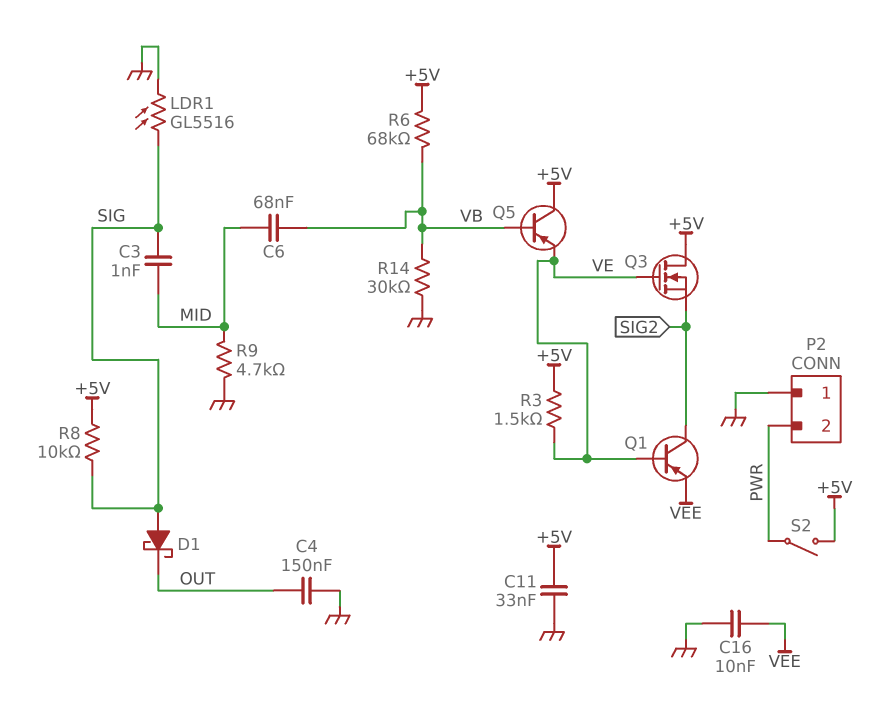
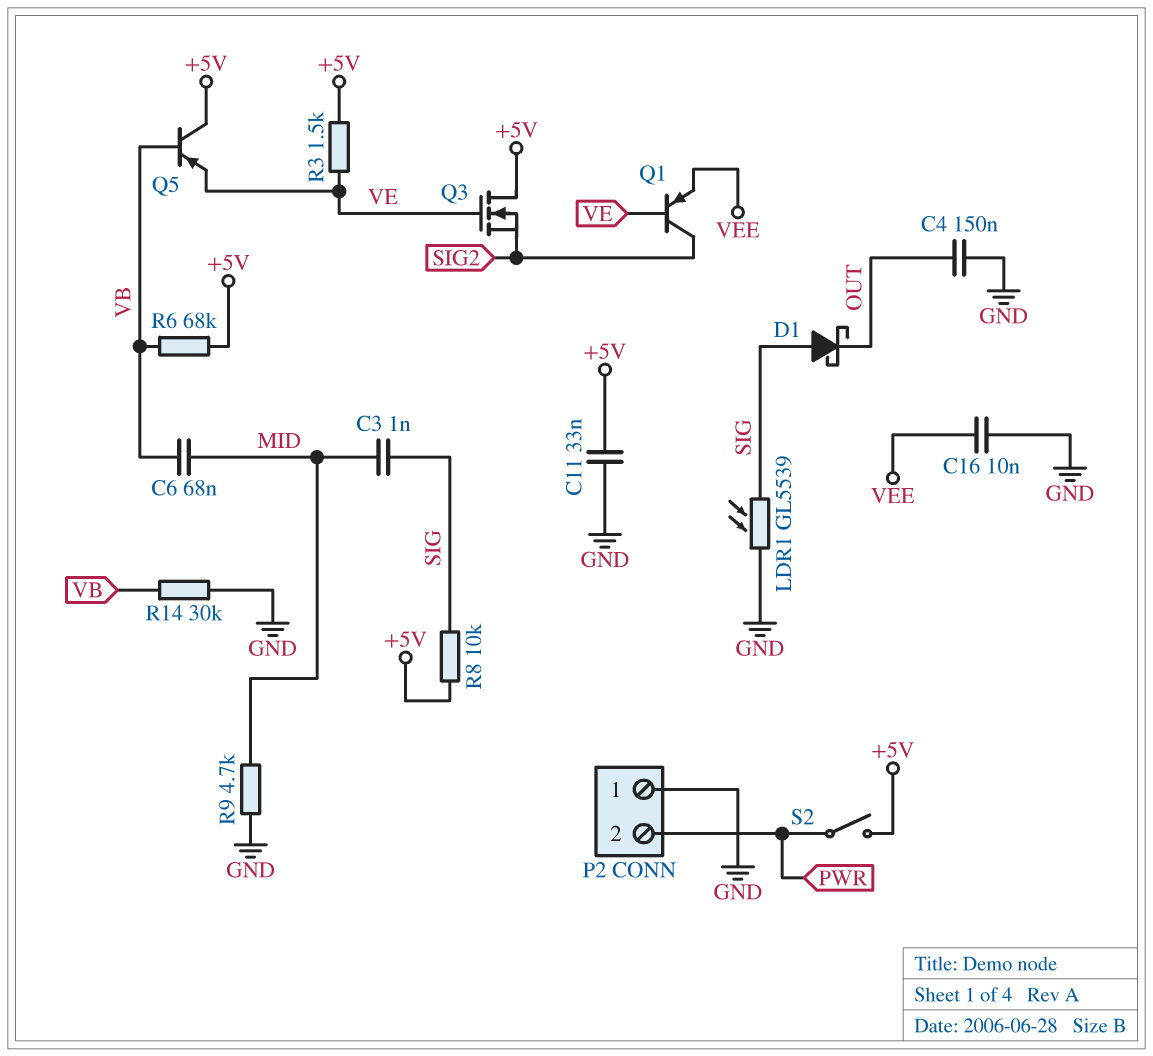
LDR1: GL5516 (GND, SIG) -> GL5539 (GND, SIG)

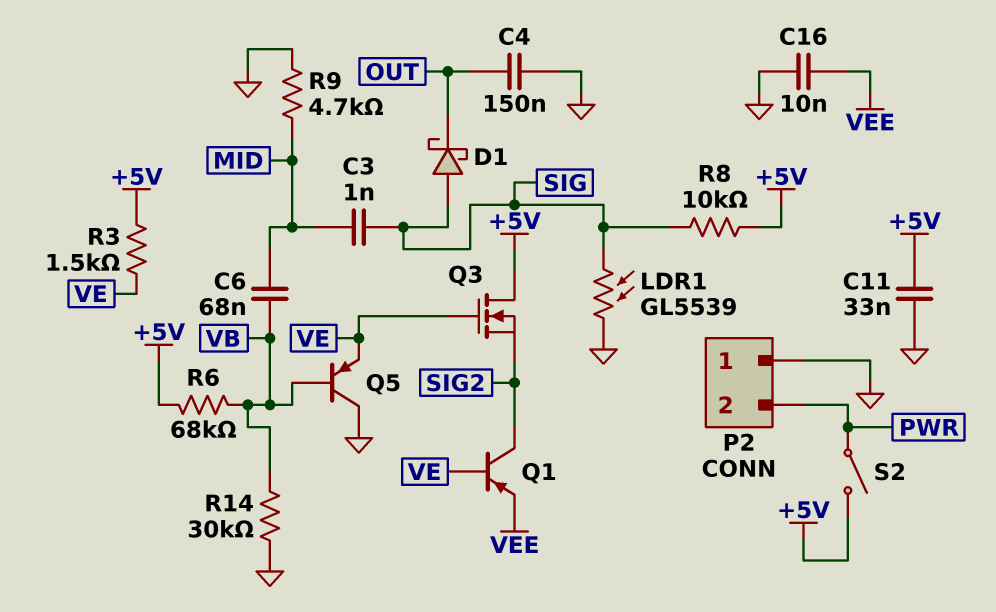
Q5: PNP (B VB, C +5V, E VE) -> PNP (B VB, C GND, E VE)

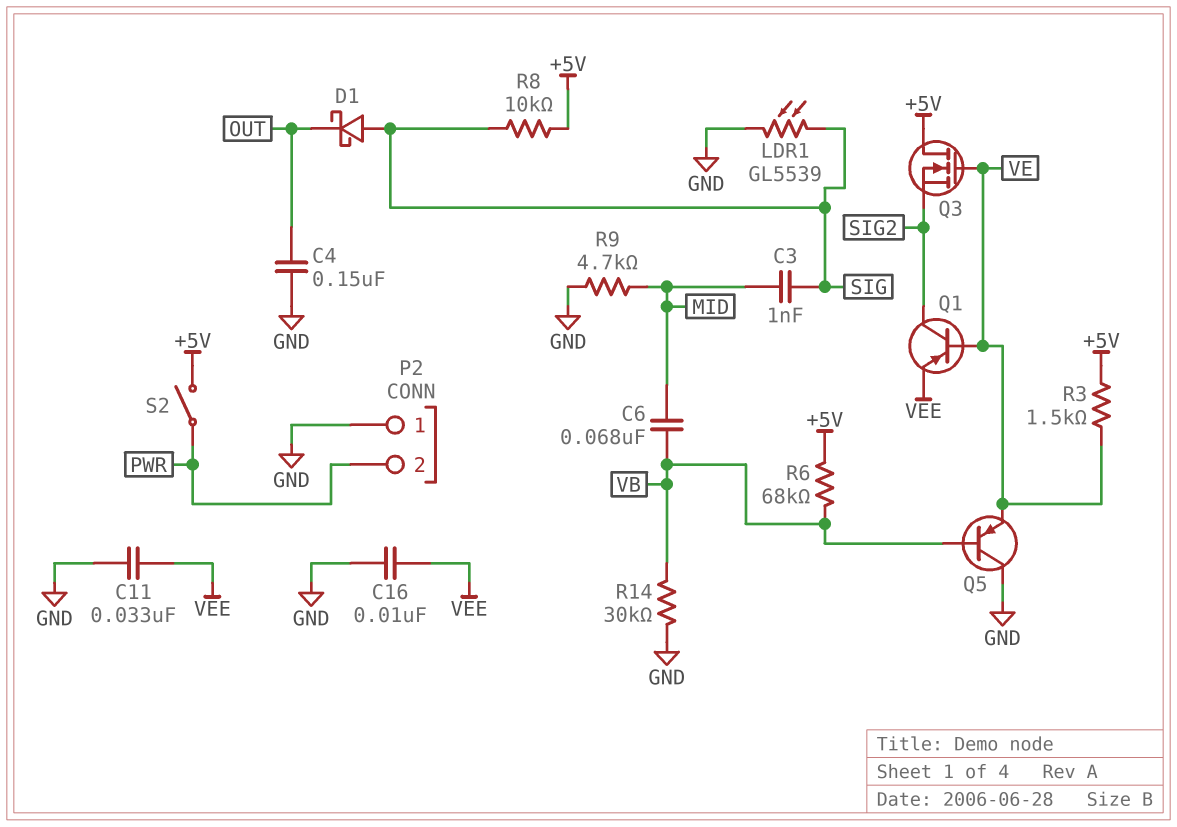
C11: 33nF (+5V, GND) -> 33nF (GND, VEE)

